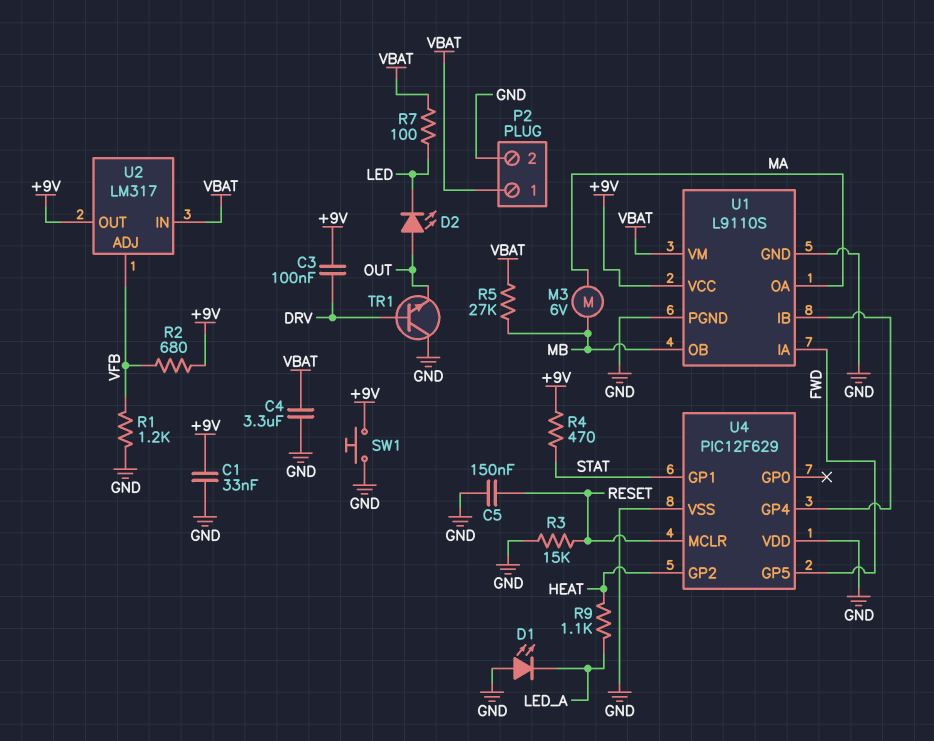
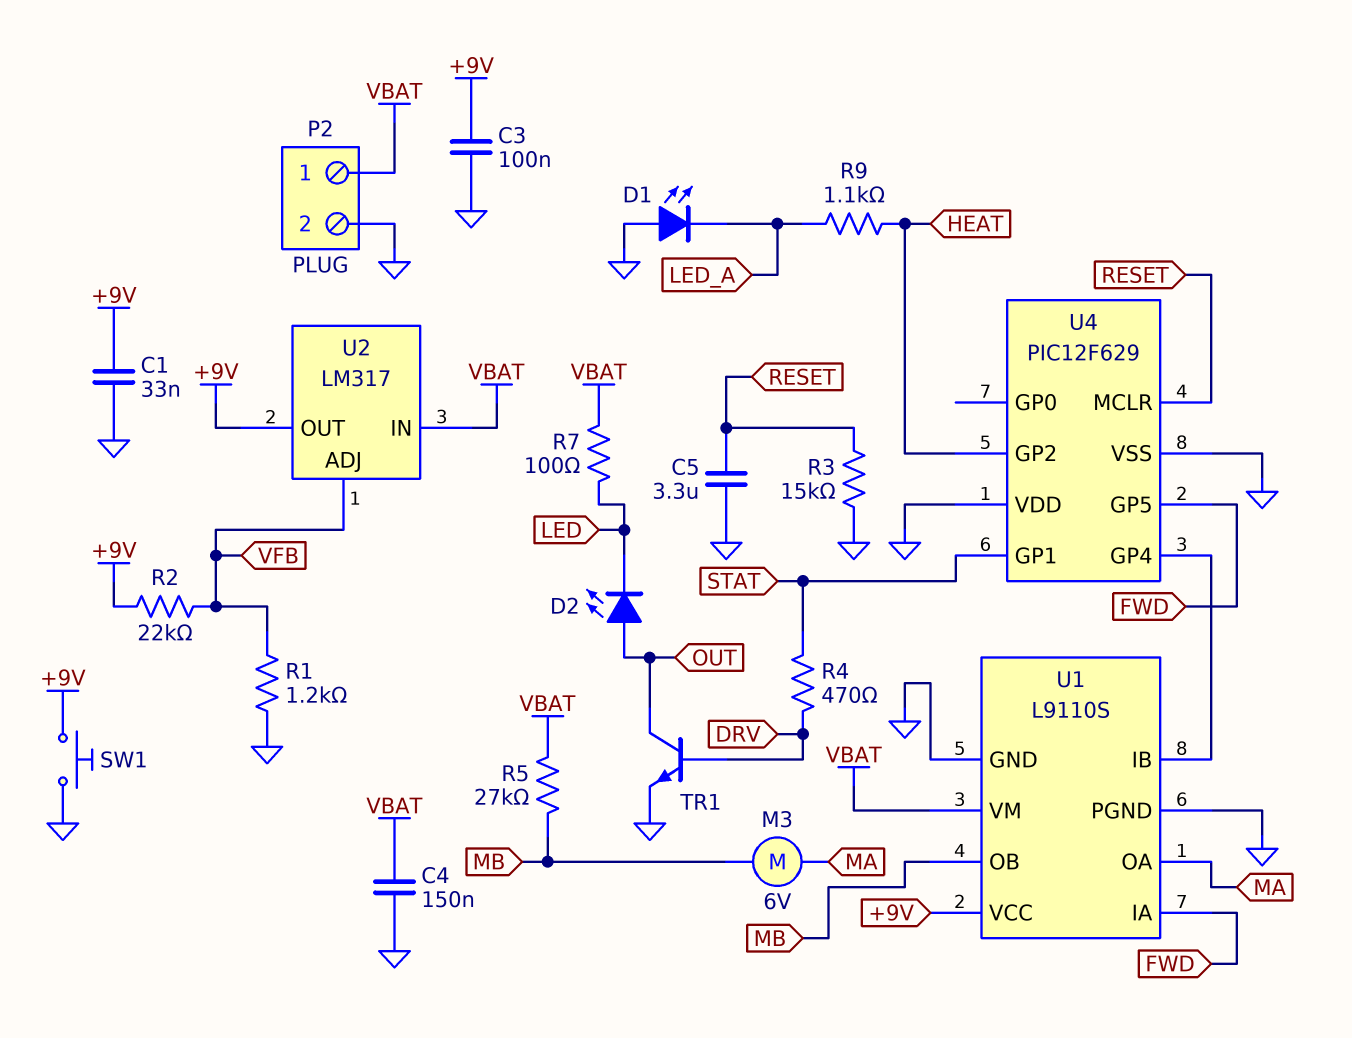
C3: 100nF (+9V, DRV) -> 100nF (+9V, GND)
C4: 3.3uF (GND, VBAT) -> 150nF (GND, VBAT)
C5: 150nF (GND, RESET) -> 3.3uF (GND, RESET)
R2: 680 (+9V, VFB) -> 22k (+9V, VFB)
R4: 470 (+9V, STAT) -> 470 (DRV, STAT)
TR1: NPN (B DRV, C GND, E OUT) -> NPN (B DRV, C OUT, E GND)

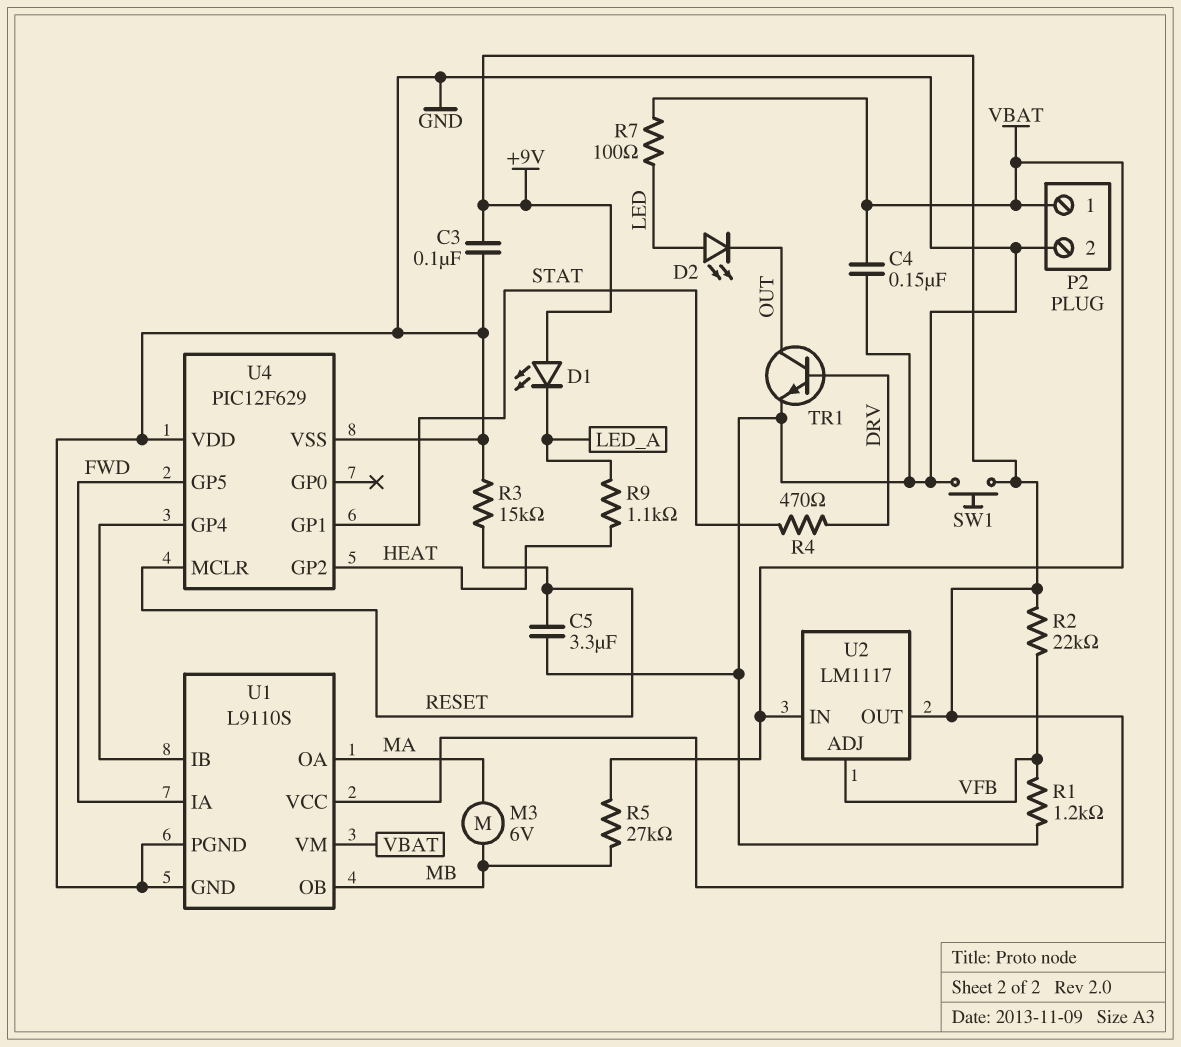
C1: 33nF (+9V, GND) -> none
D1: LED (A GND, K LED_A) -> LED (A +9V, K LED_A)
D2: LED (A OUT, K LED) -> LED (A LED, K OUT)
U2: LM317 -> LM1117

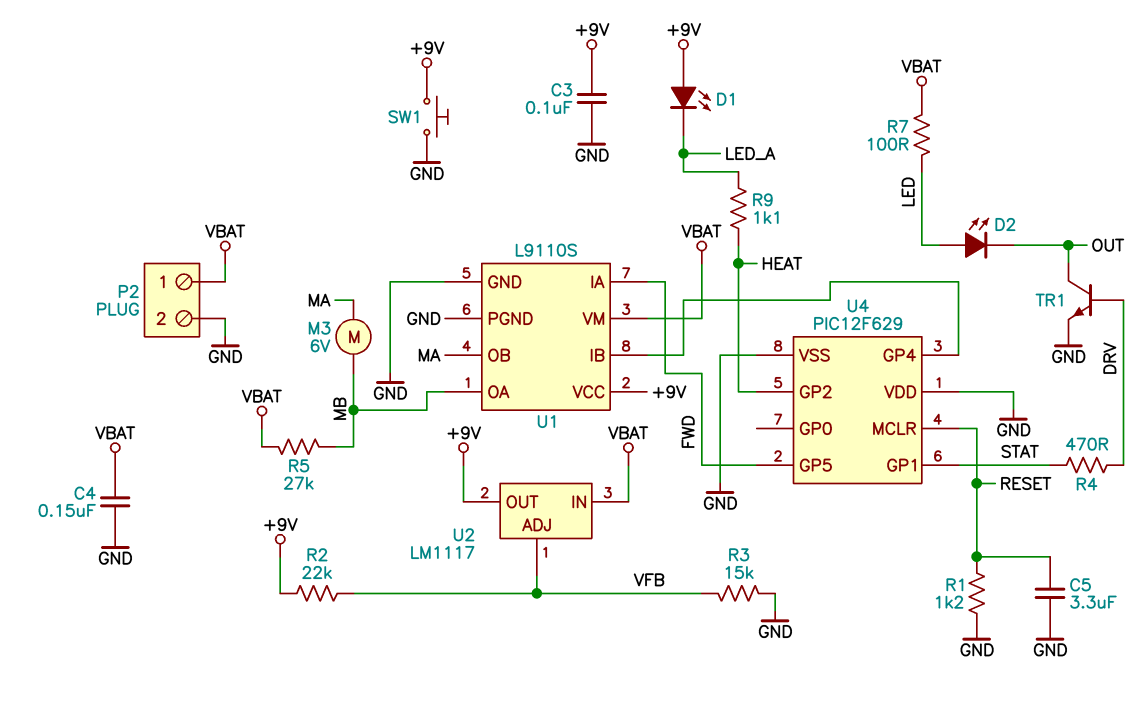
R1: 1.2k (GND, VFB) -> 1.2k (GND, RESET)
R3: 15k (GND, RESET) -> 15k (GND, VFB)
U1 pin OA: MA -> MB
U1 pin OB: MB -> MA

